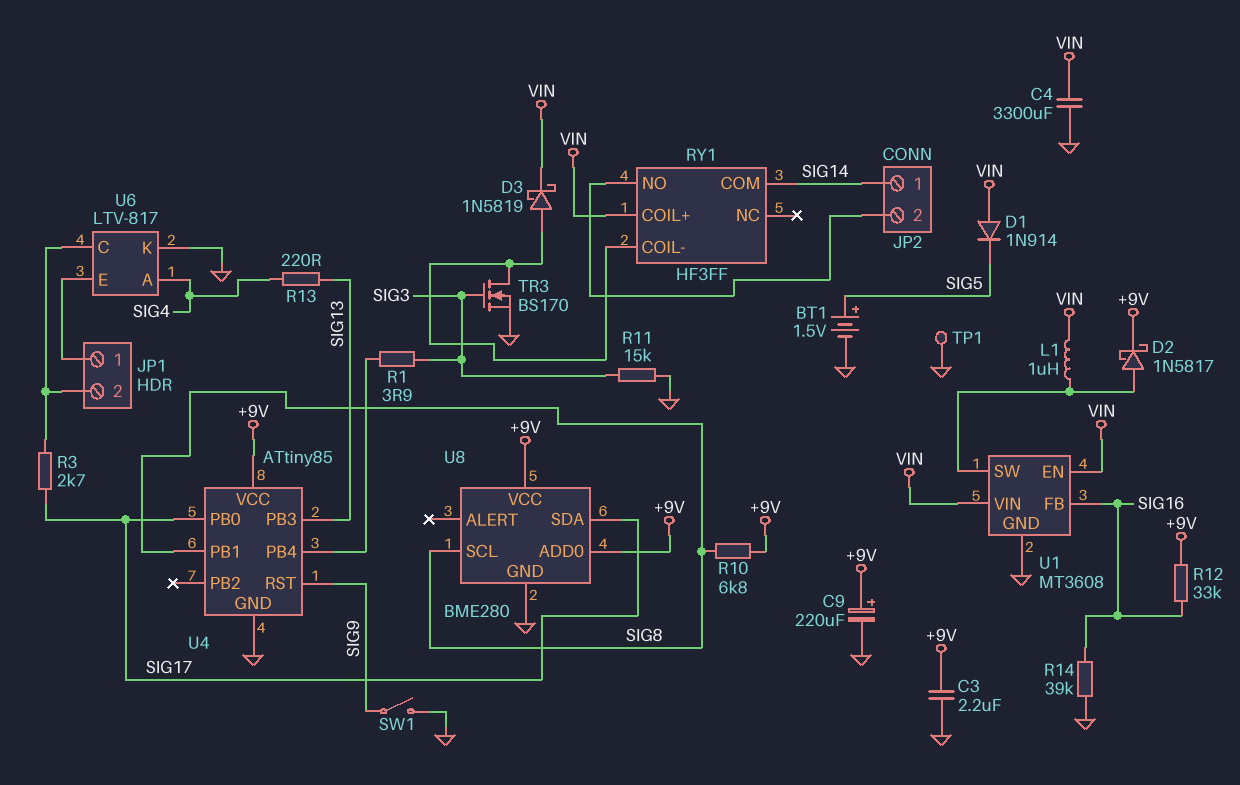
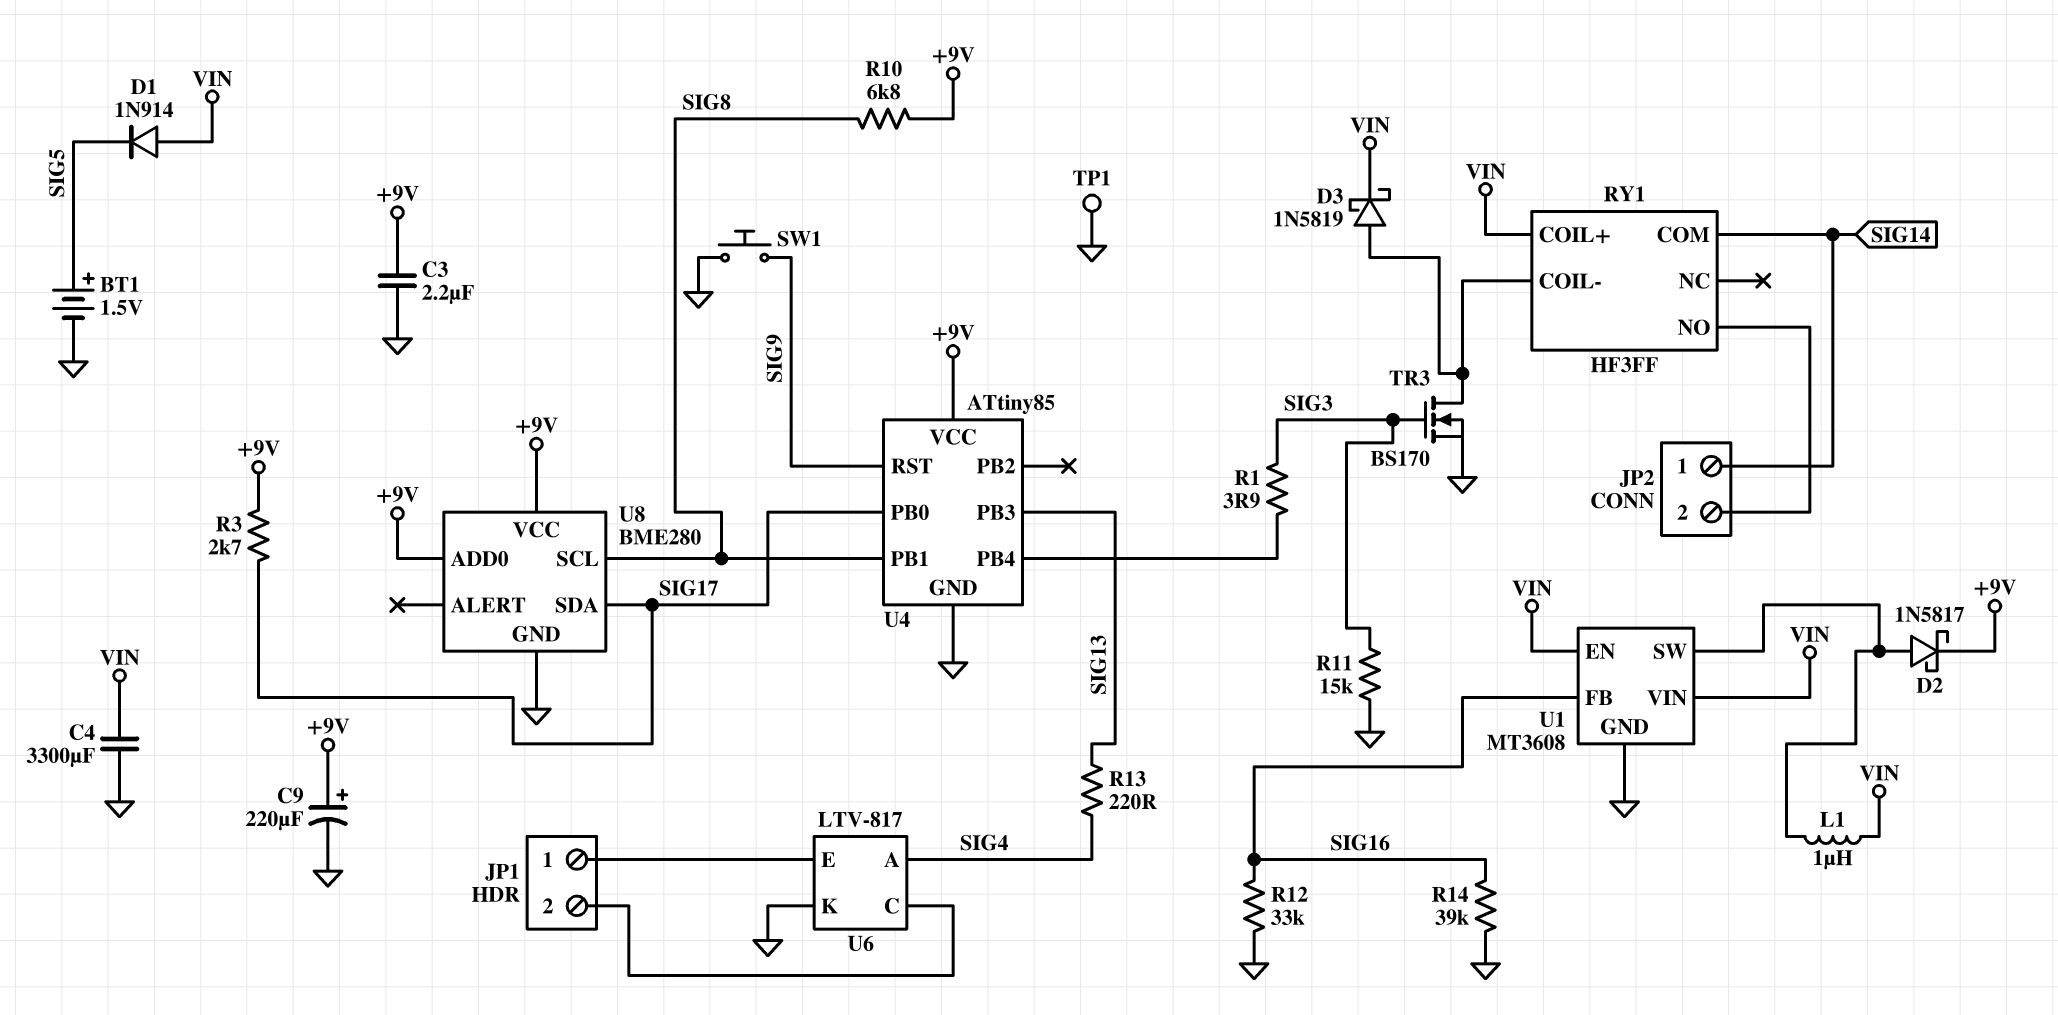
R3: 2.7k (JP1/2, SIG17) -> 2.7k (+9V, SIG17)
R12: 33k (+9V, SIG16) -> 33k (GND, SIG16)
SW1: switch (GND, SIG9) -> button (GND, SIG9)

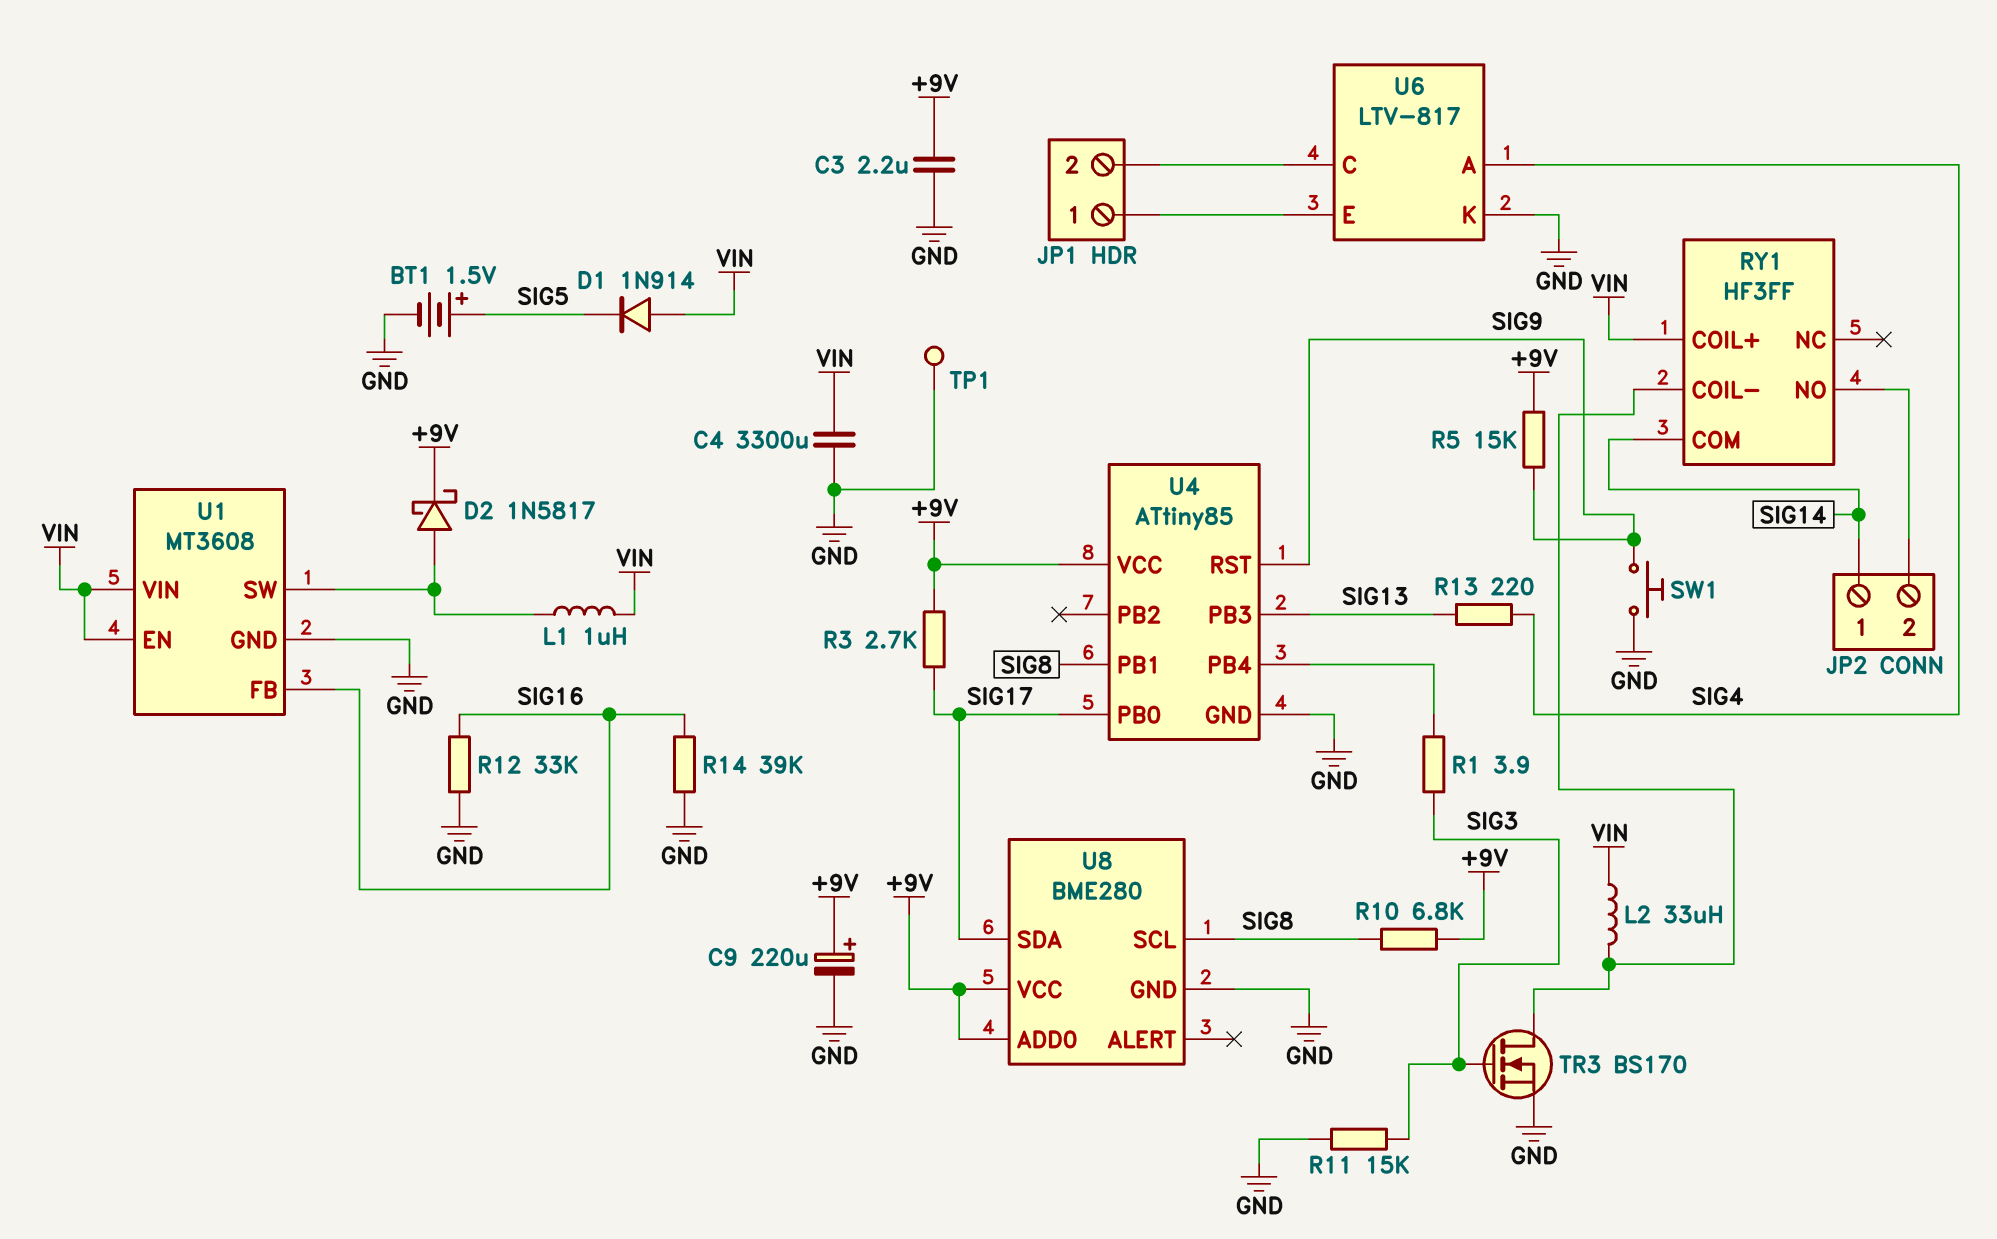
D3: schottky 1N5819 (A RY1/COIL-, K VIN) -> none
L2: none -> 33uH (RY1/COIL-, VIN)
R5: none -> 15k (+9V, SIG9)

